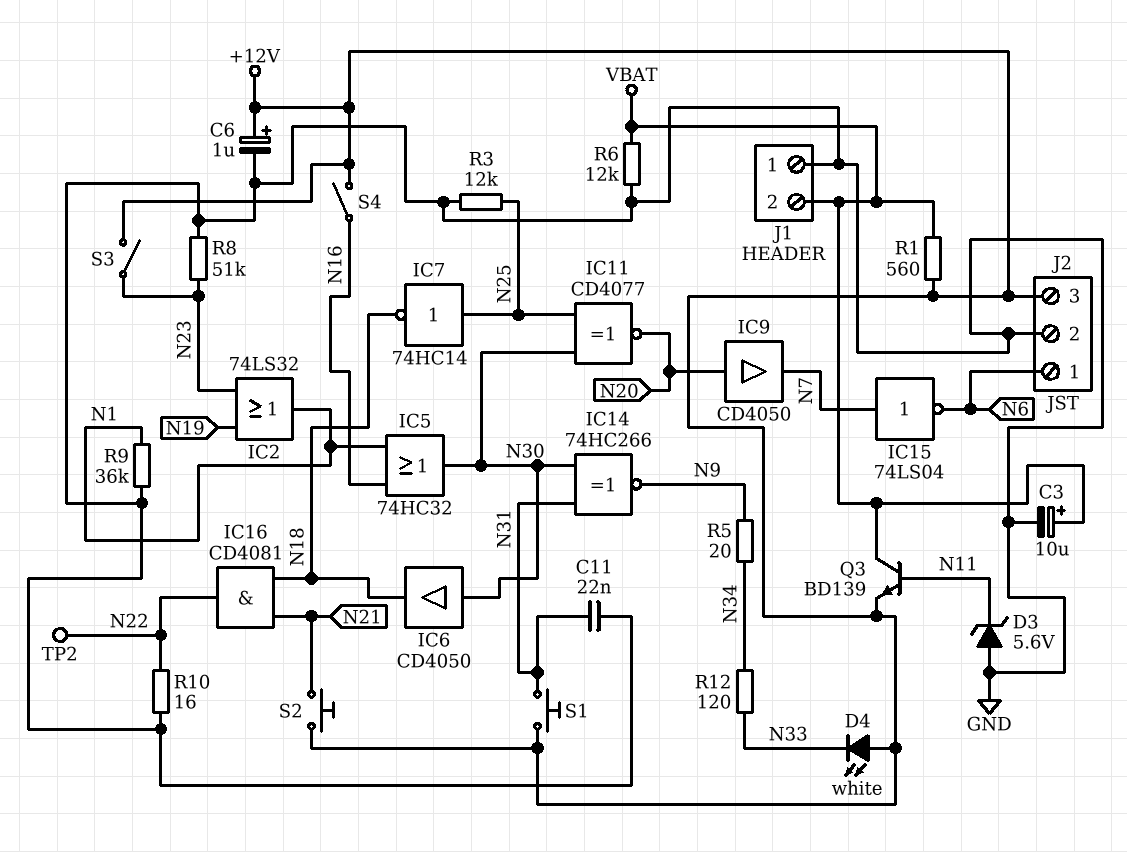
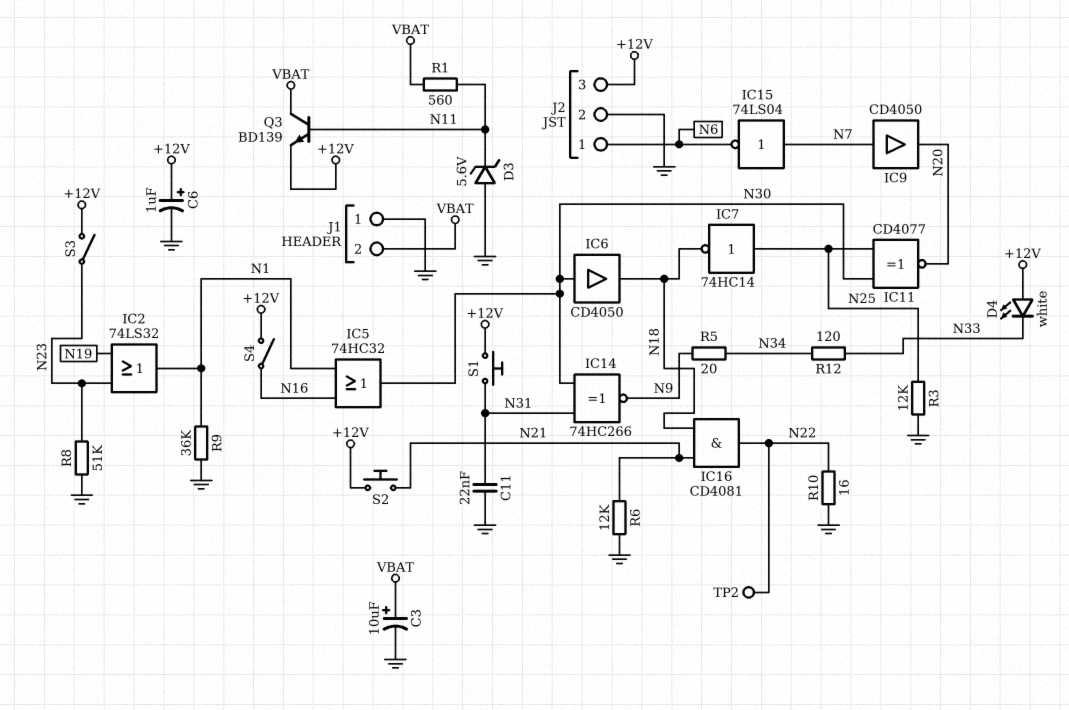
IC9: buffer CD4050 (in N20, out N7) -> buffer CD4050 (in N7, out N20)
R1: 560 (+12V, VBAT) -> 560 (N11, VBAT)
R6: 12k (GND, VBAT) -> 12k (GND, N21)

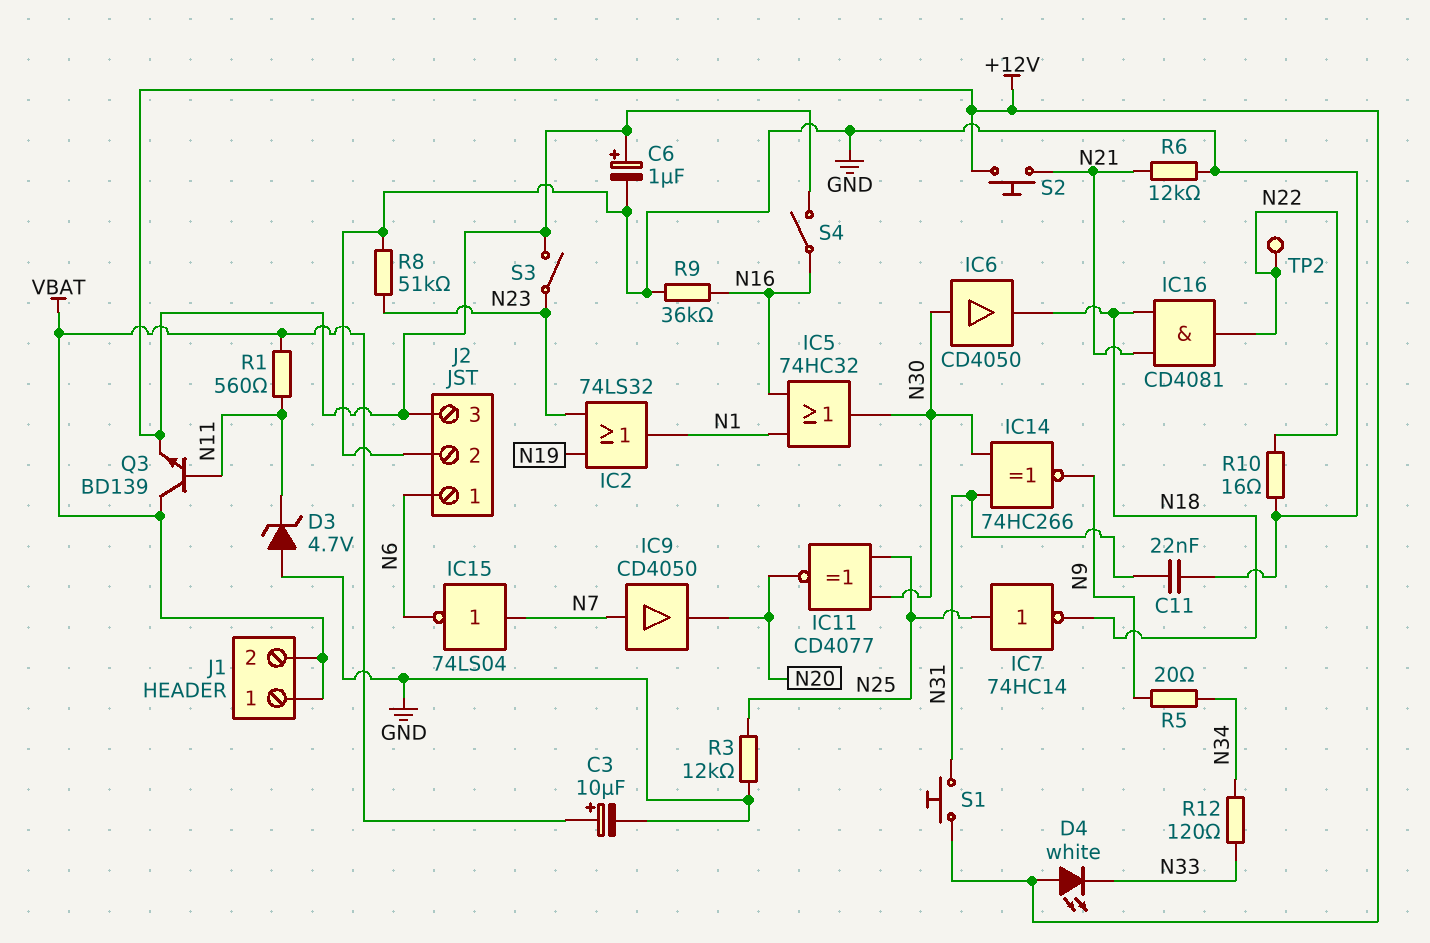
D3: zener 5.6V (A GND, K N11) -> zener 4.7V (A GND, K N11)
J1 pin 1: GND -> VBAT
R9: 36k (GND, N1) -> 36k (GND, N16)

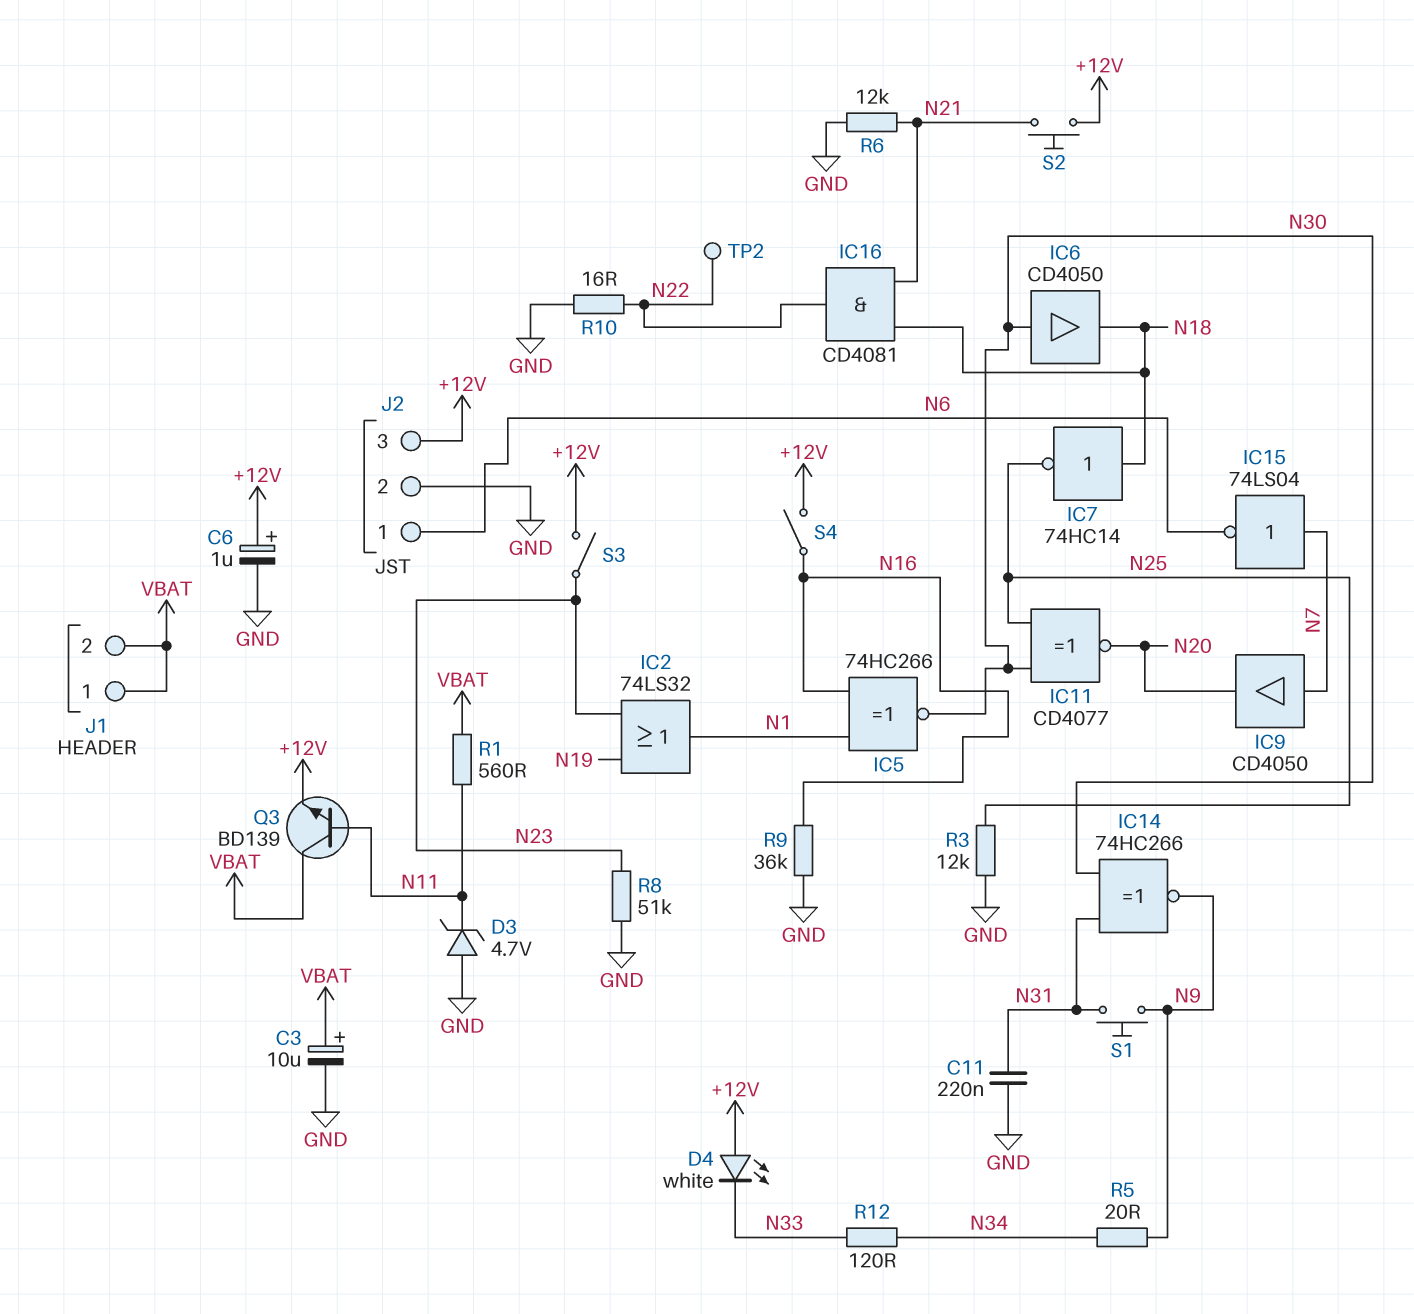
C11: 22nF (GND, N31) -> 220nF (GND, N31)
IC5: OR 74HC32 (in N1, in N16, out N30) -> XNOR 74HC266 (in N1, in N16, out N30)
IC7: NOT 74HC14 (in N25, out N18) -> NOT 74HC14 (in N18, out N25)
S1: button (+12V, N31) -> button (N9, N31)

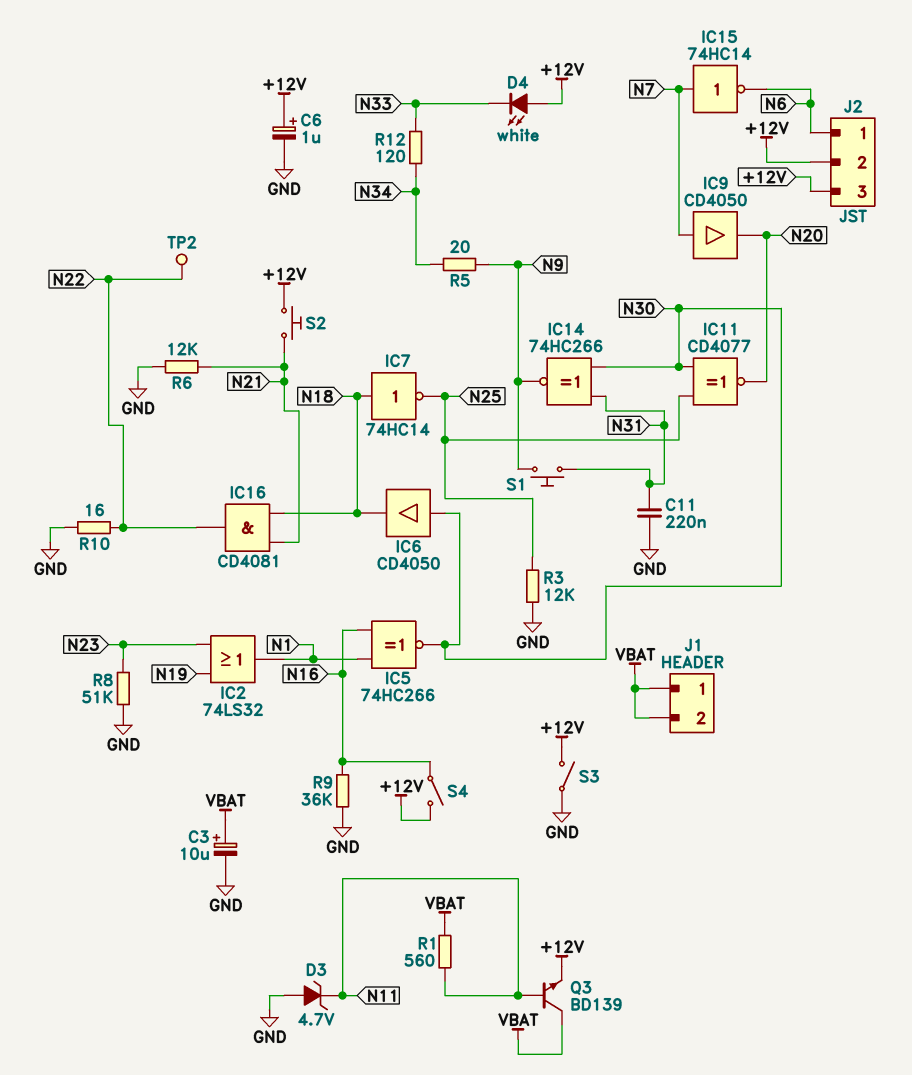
IC15: NOT 74LS04 (in N7, out N6) -> NOT 74HC14 (in N7, out N6)
J2 pin 2: GND -> +12V
S3: switch (+12V, N23) -> switch (+12V, GND)

